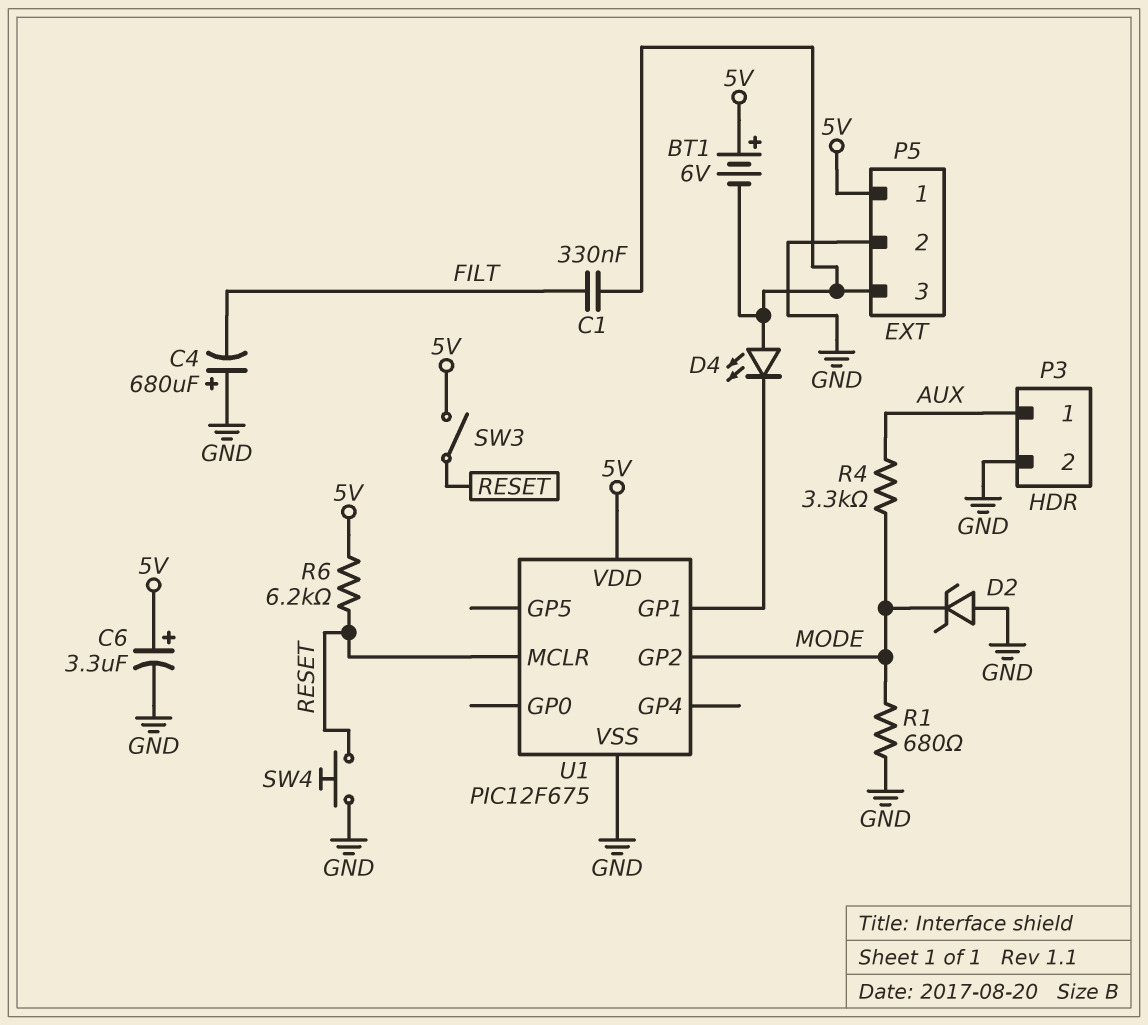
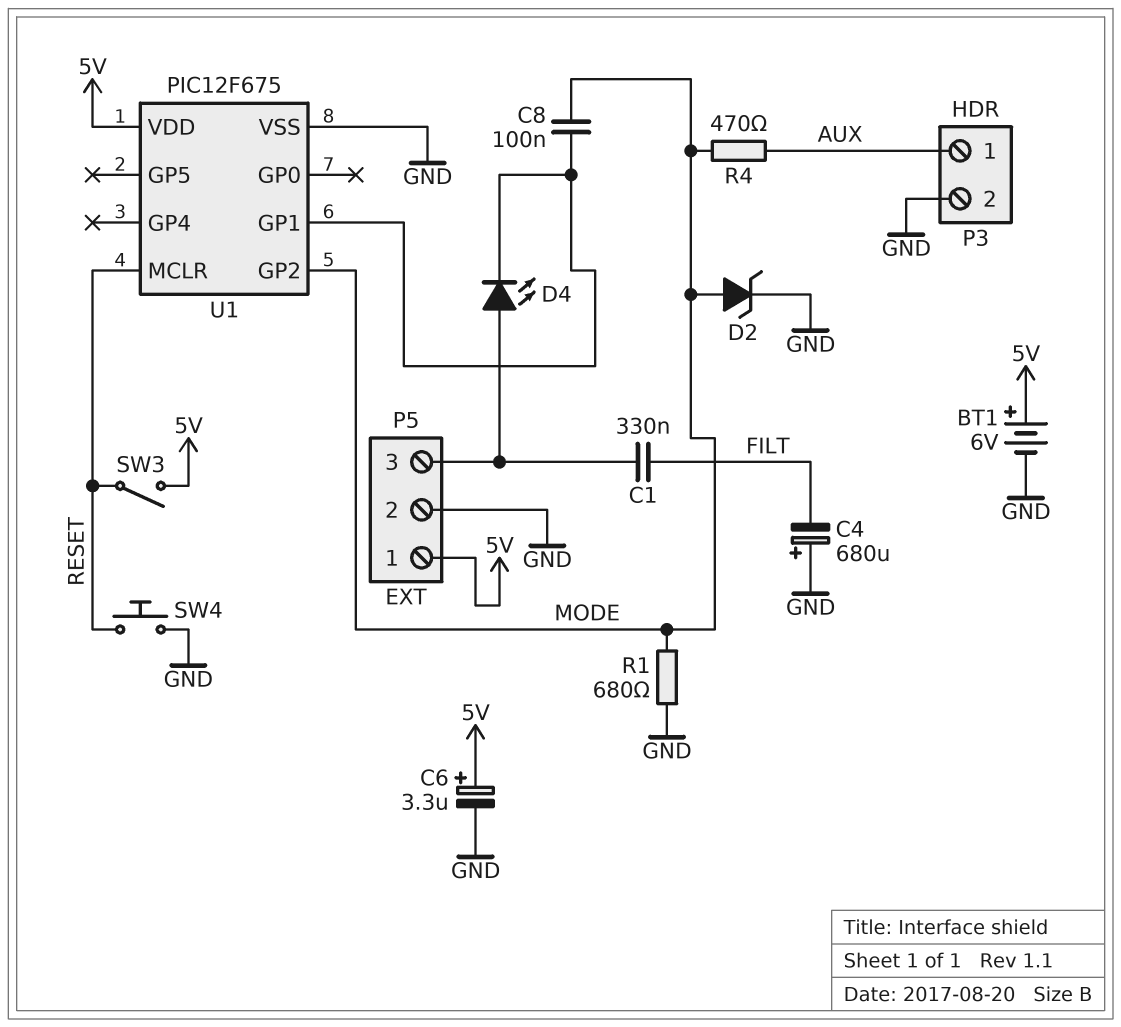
BT1: 6V (plus 5V, minus P5/3) -> 6V (plus 5V, minus GND)
C8: none -> 100nF (MODE, U1/GP1)
D2: zener (A GND, K MODE) -> zener (A MODE, K GND)
R4: 3.3k (AUX, MODE) -> 470 (AUX, MODE)
R6: 6.2k (5V, RESET) -> none

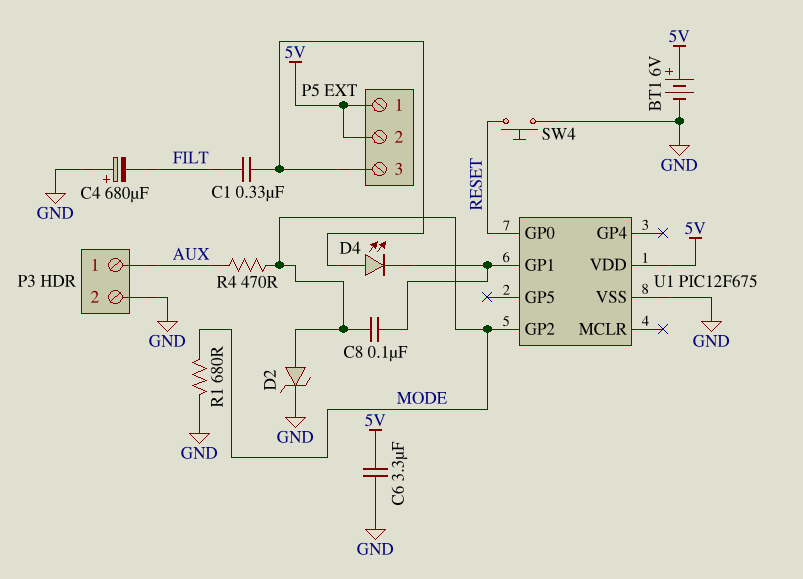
C6: 3.3uF (plus 5V, minus GND) -> 3.3uF (5V, GND)
P5 pin 2: GND -> 5V
SW3: switch (5V, RESET) -> none
U1 pin GP0: none -> RESET
U1 pin MCLR: RESET -> none

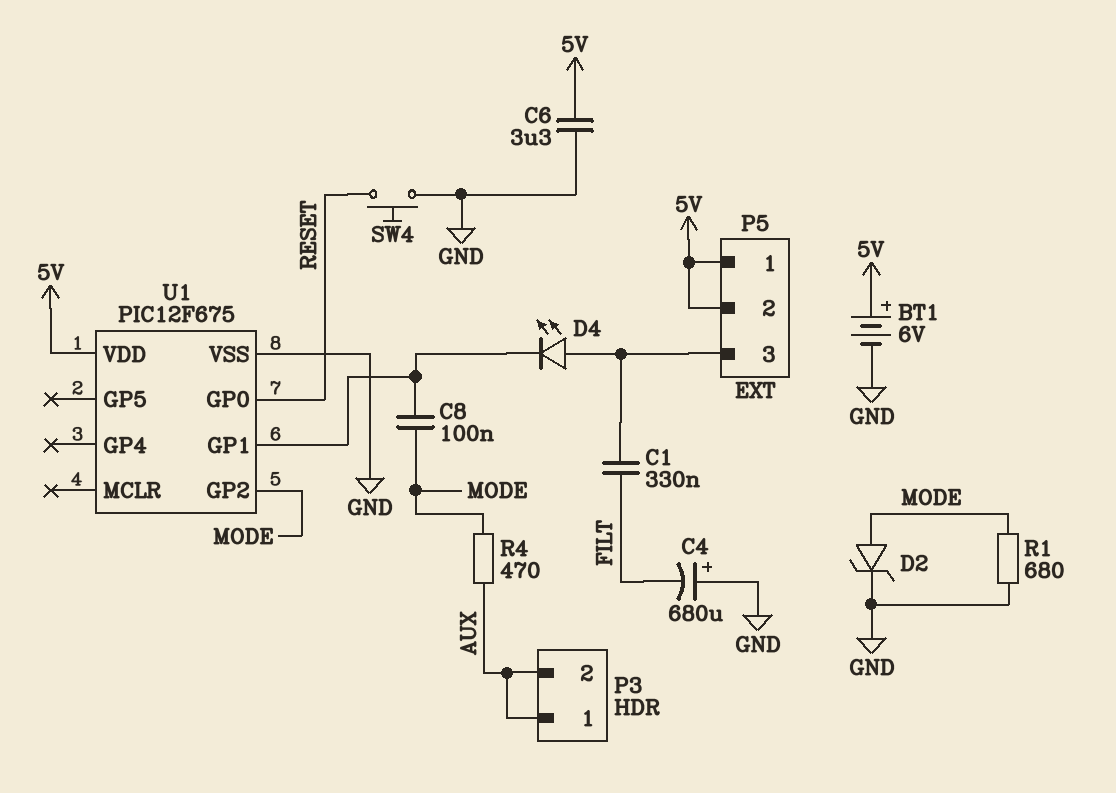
P3 pin 2: GND -> AUX

